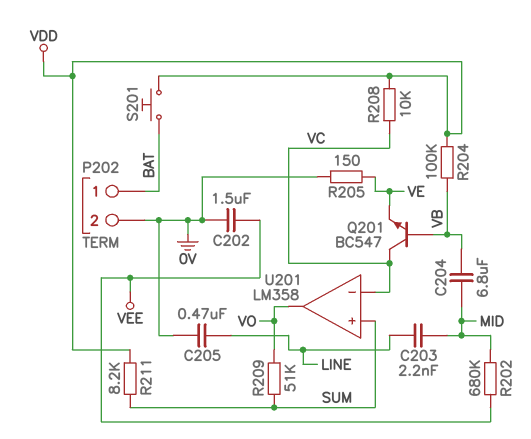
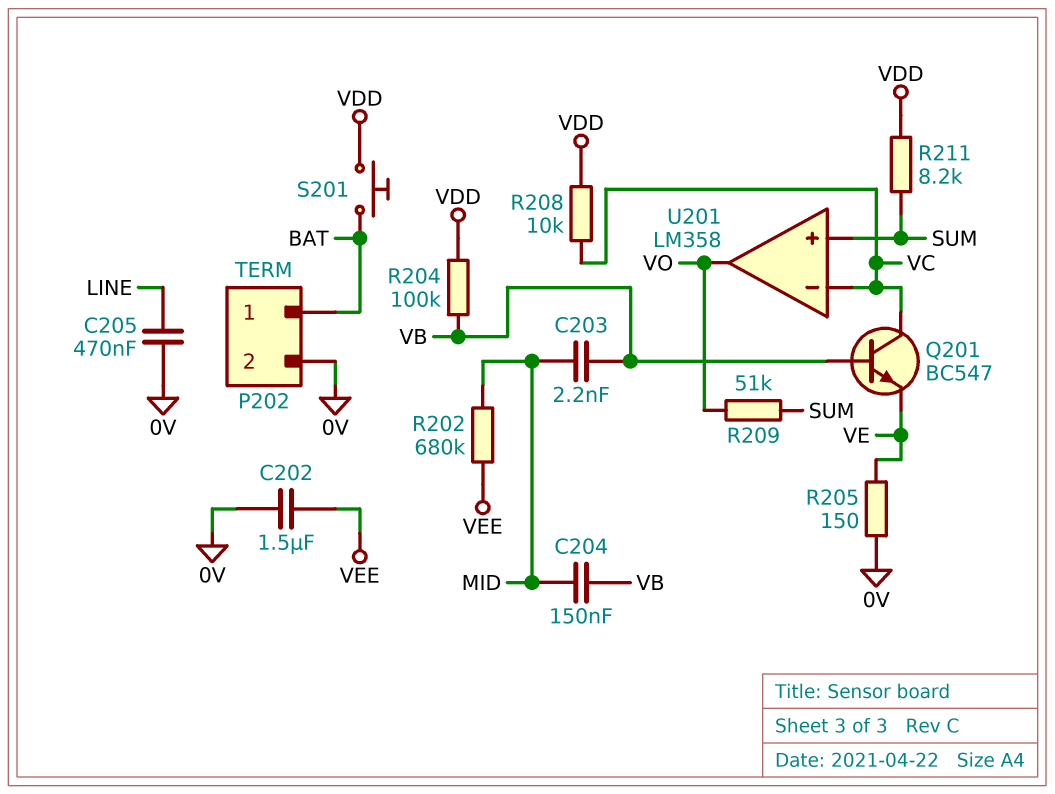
C203: 2.2nF (LINE, MID) -> 2.2nF (MID, VB)
C204: 6.8uF (MID, VB) -> 150nF (MID, VB)

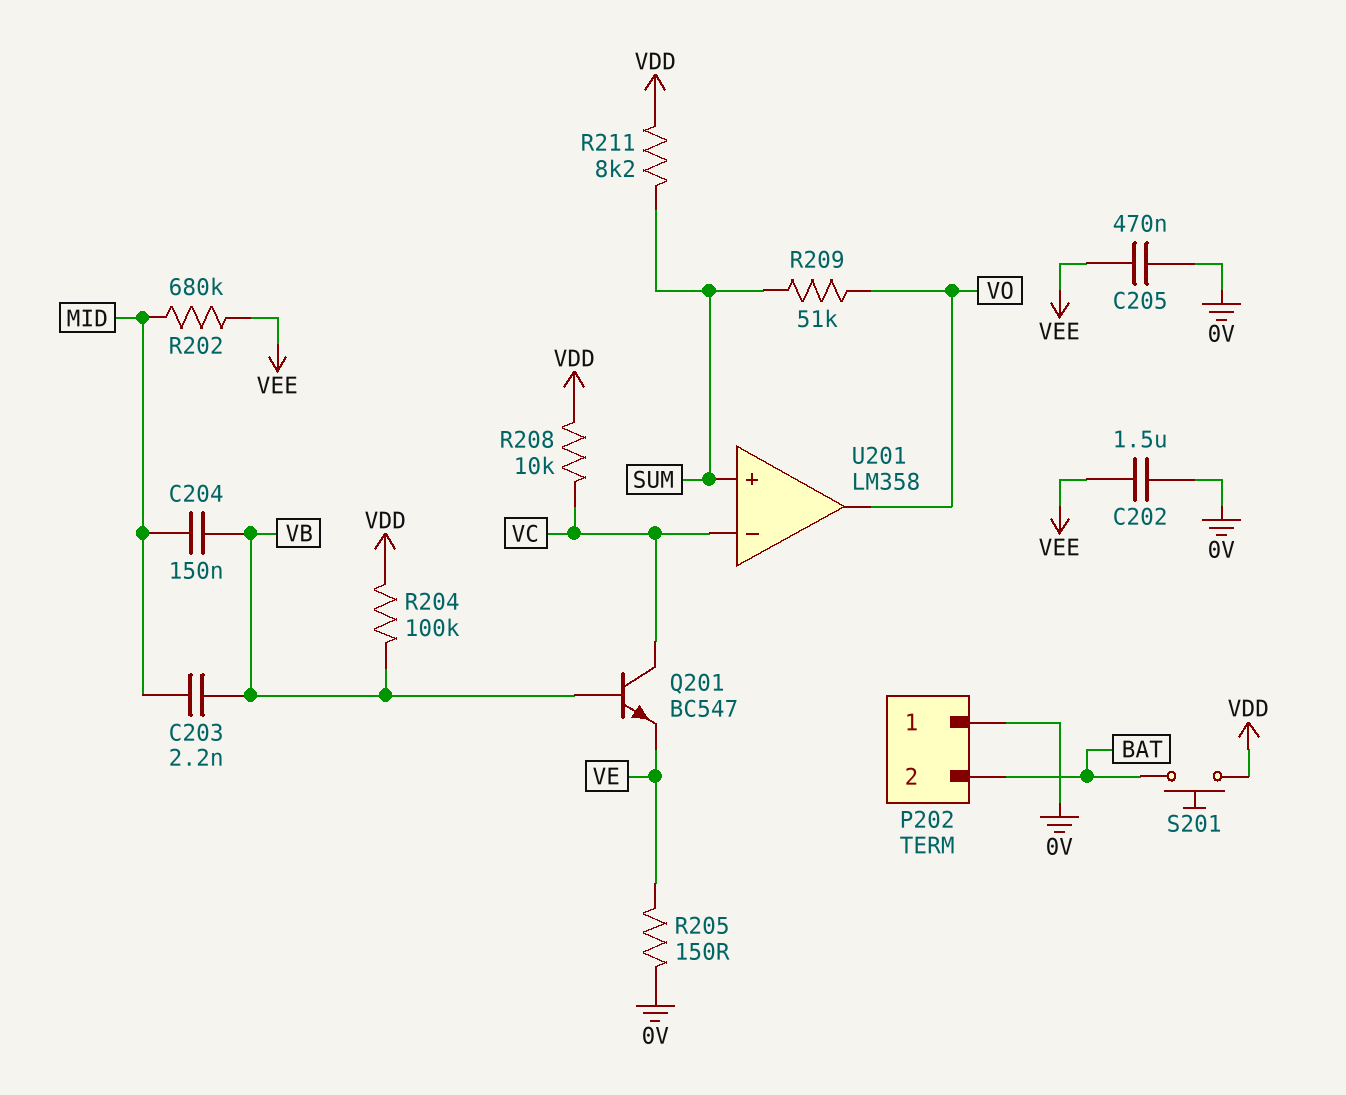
C205: 470nF (0V, LINE) -> 470nF (0V, VEE)
P202 pin 1: BAT -> 0V
P202 pin 2: 0V -> BAT

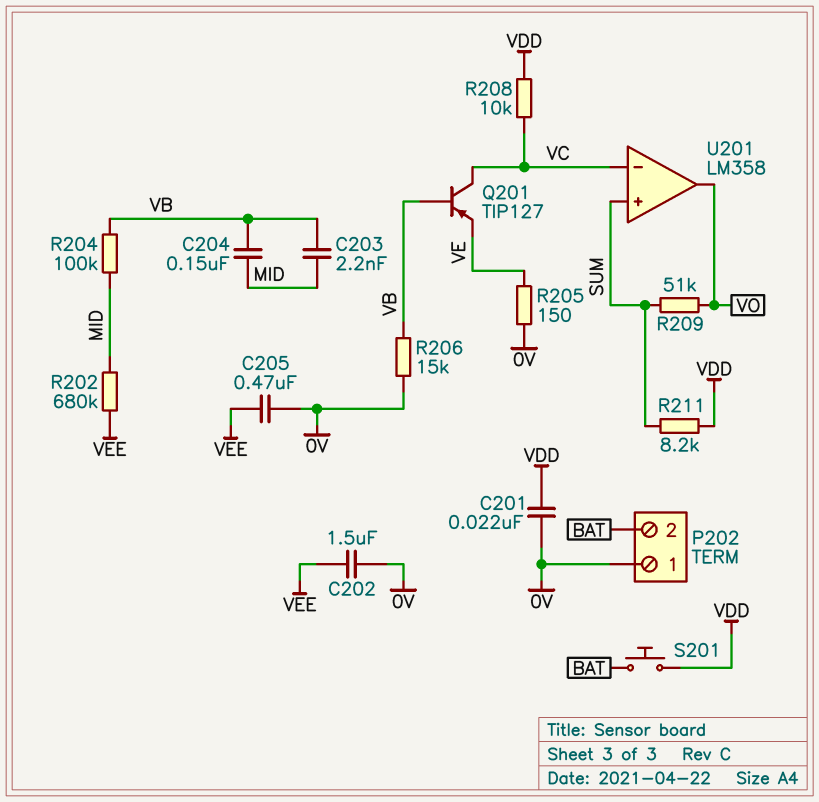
C201: none -> 22nF (0V, VDD)
Q201: NPN BC547 (B VB, C VC, E VE) -> PNP TIP127 (B VB, C VC, E VE)
R204: 100k (VB, VDD) -> 100k (MID, VB)
R206: none -> 15k (0V, VB)

